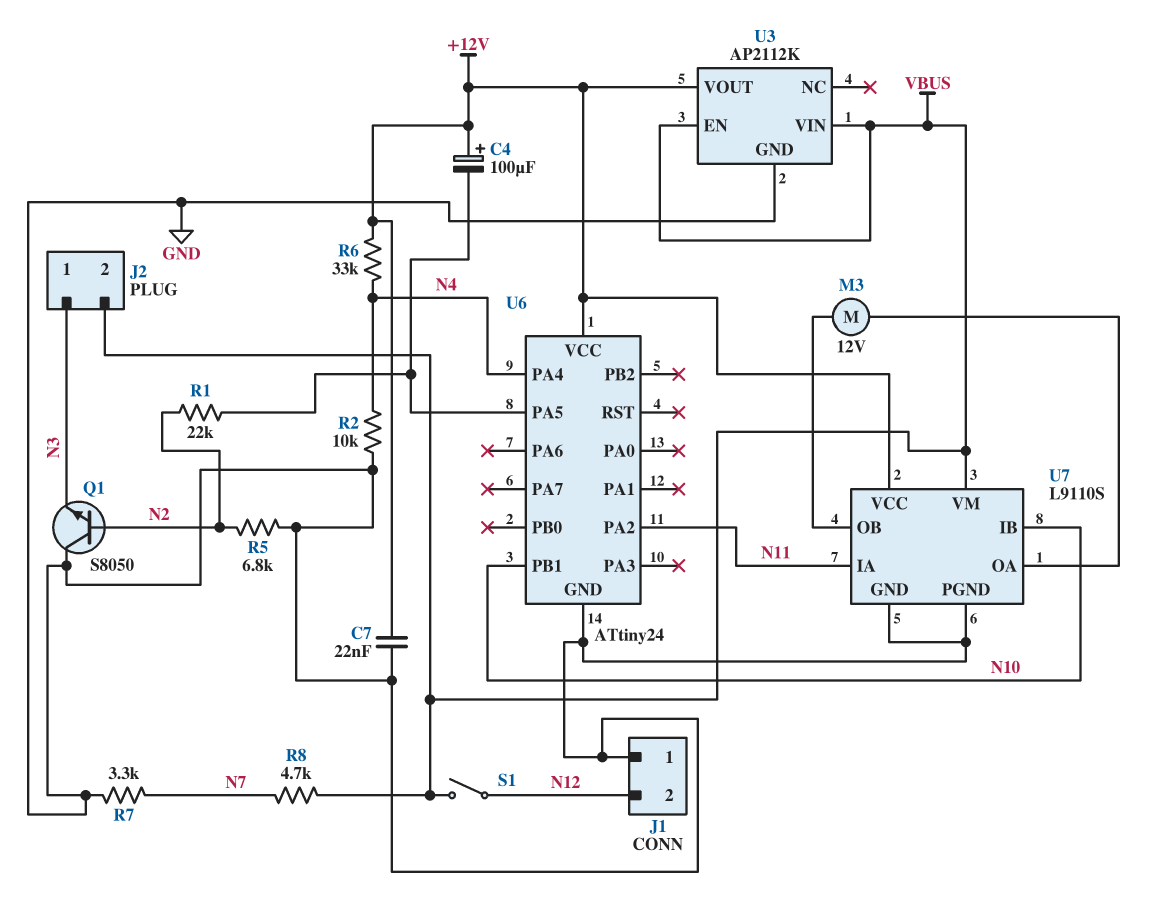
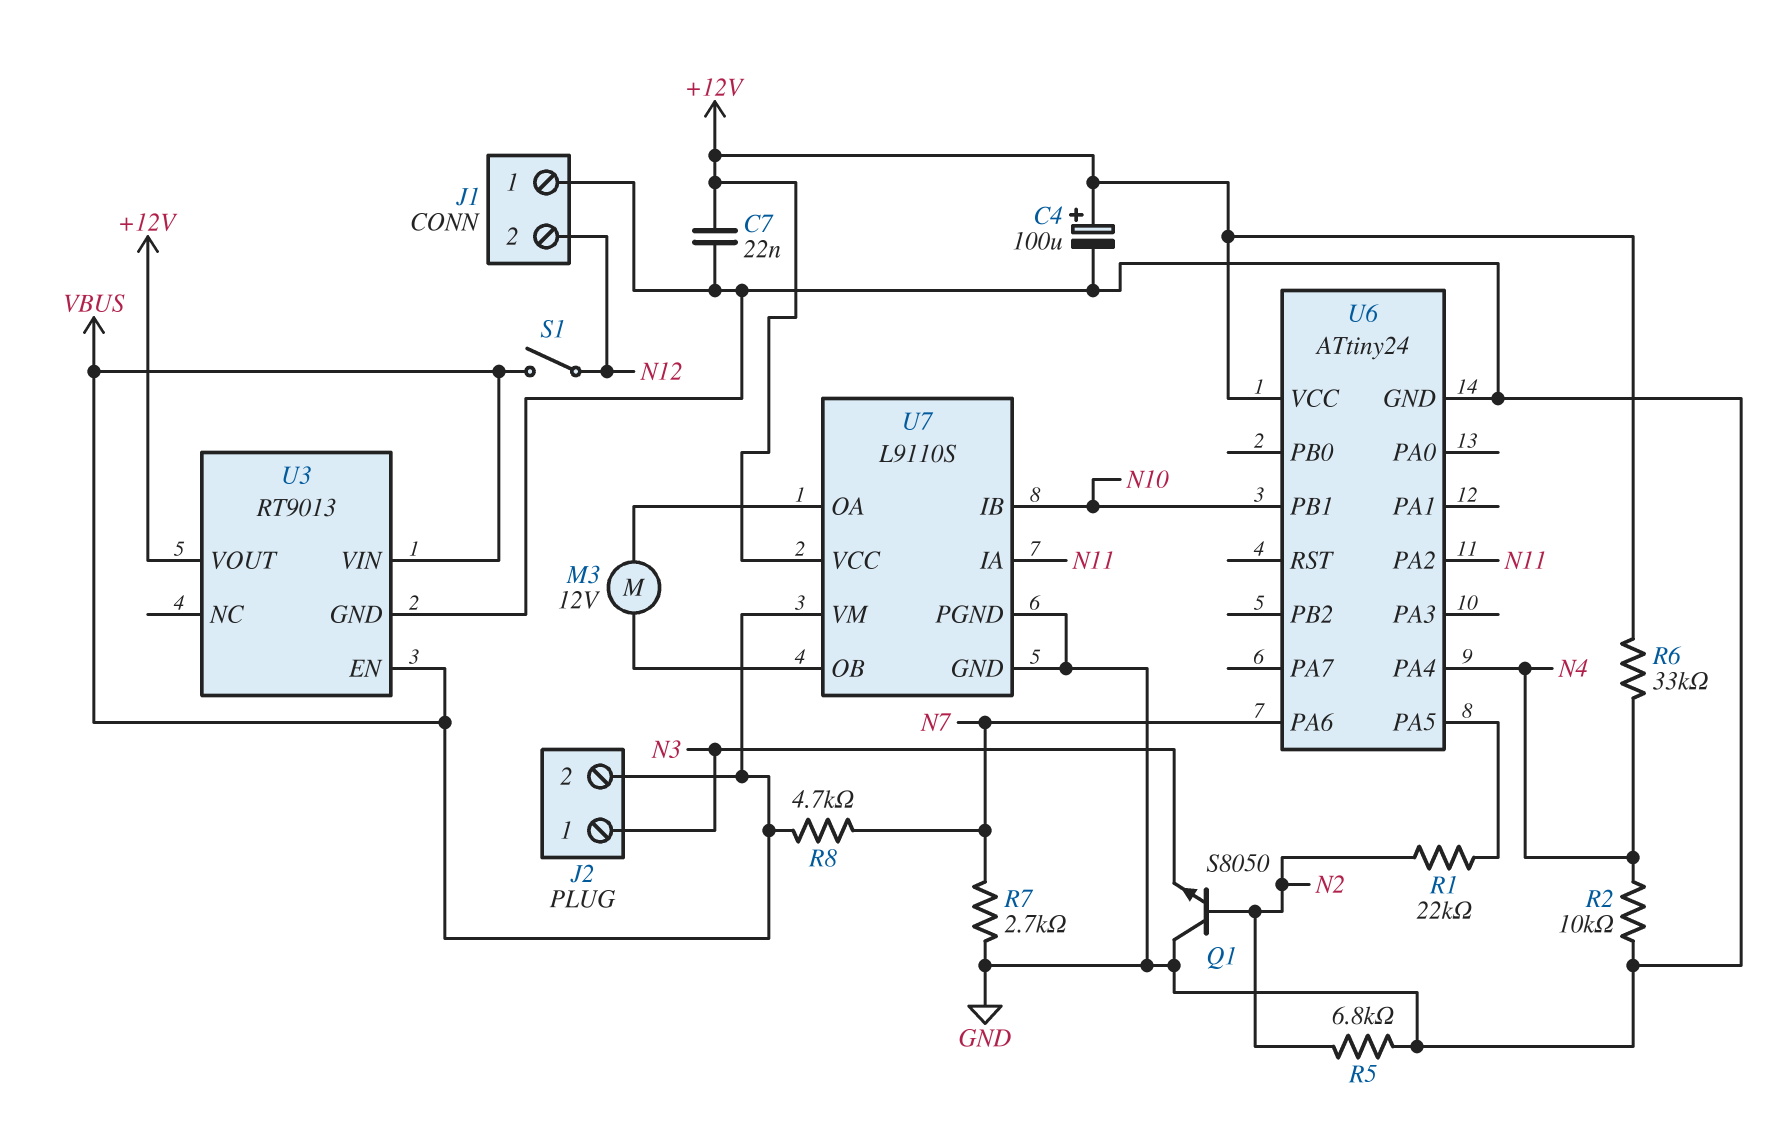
C4: 100uF (plus +12V, minus U6/PA5) -> 100uF (plus +12V, minus GND)
R7: 3.3k (GND, N7) -> 2.7k (GND, N7)
U3: AP2112K -> RT9013
U6 pin PA6: none -> N7

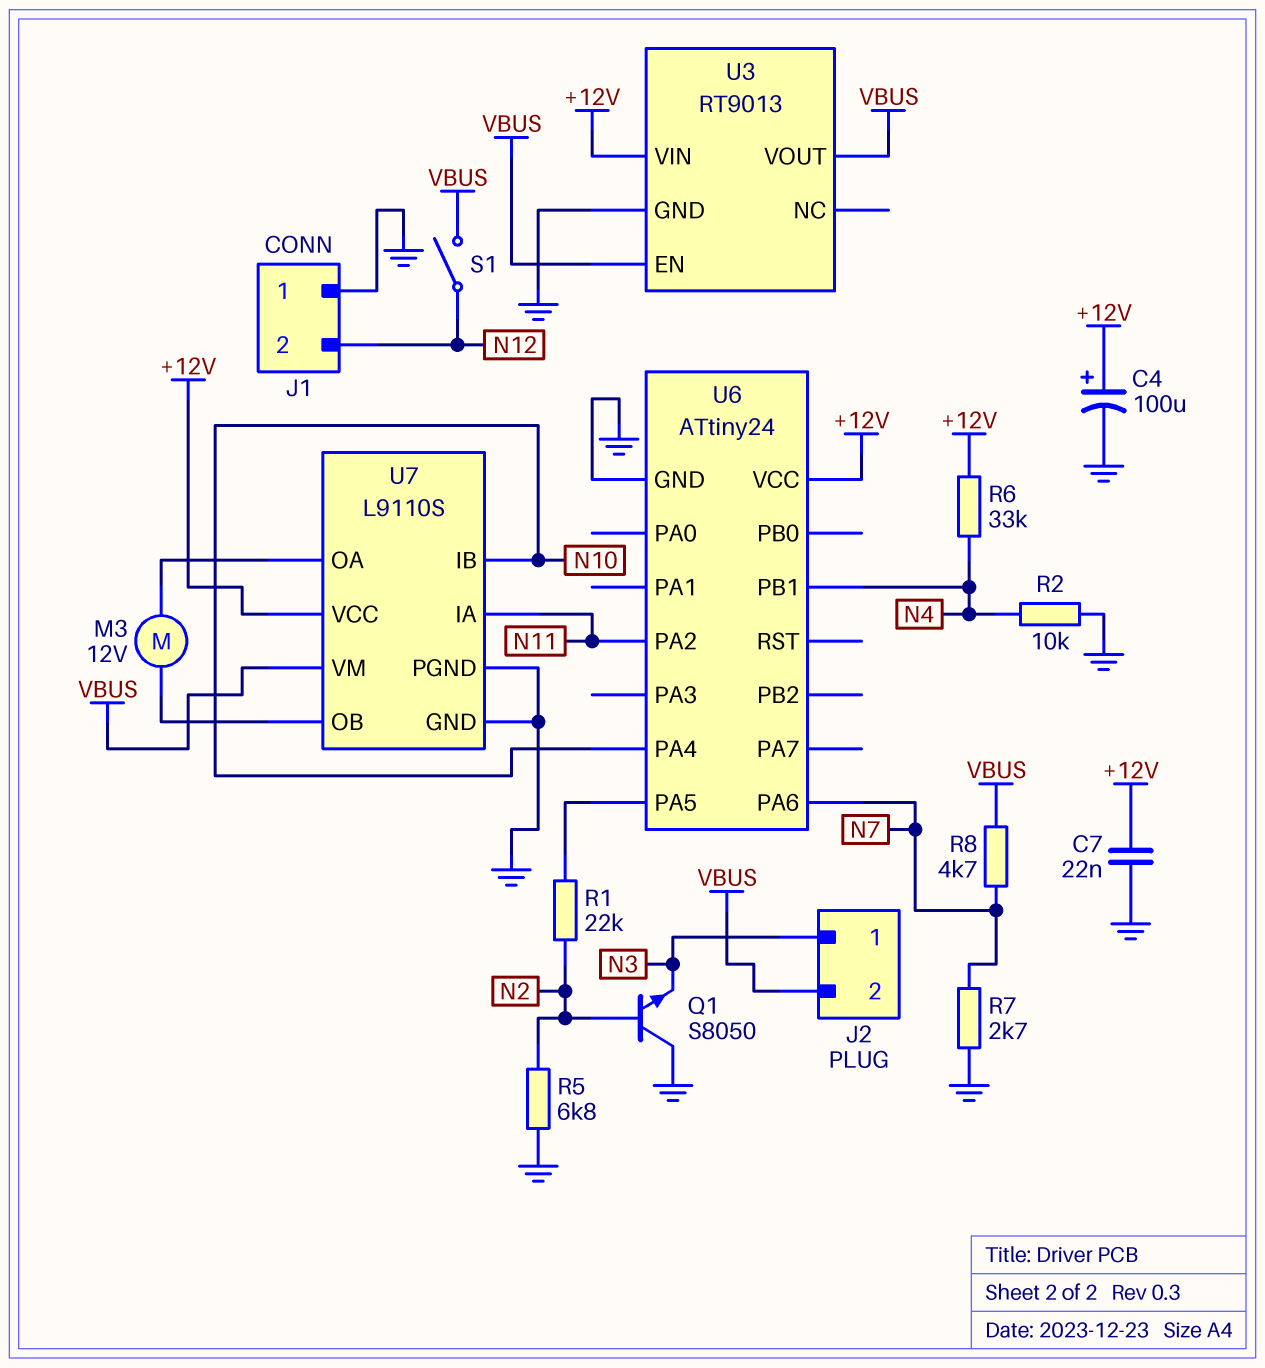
U3 pin VIN: VBUS -> +12V
U3 pin VOUT: +12V -> VBUS
U6 pin PA4: N4 -> N10
U6 pin PB1: N10 -> N4

